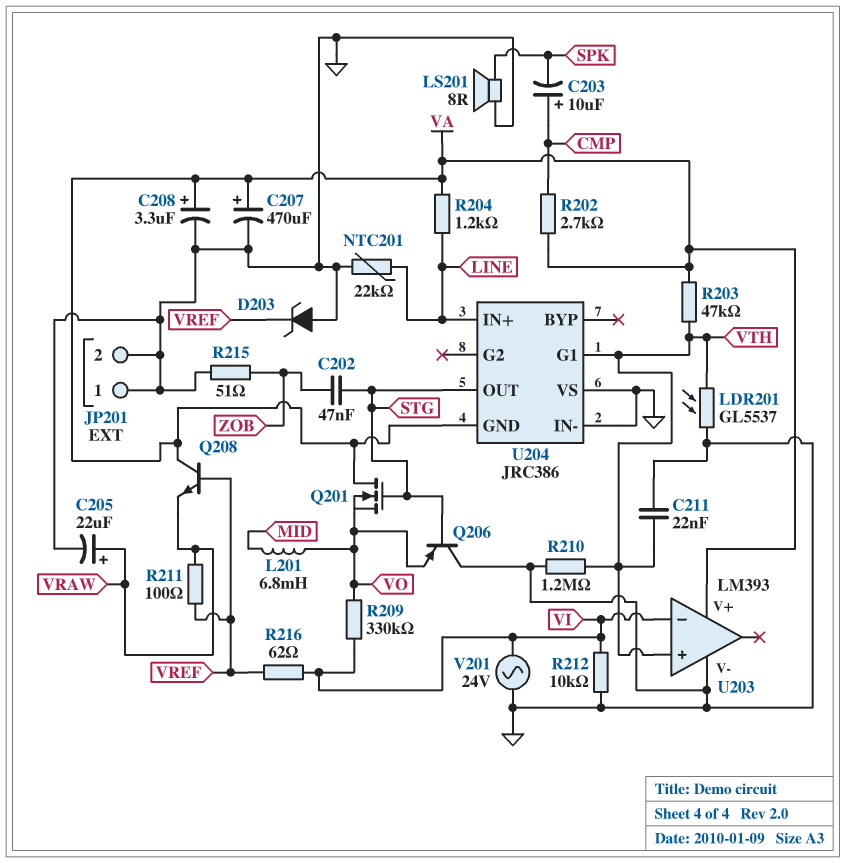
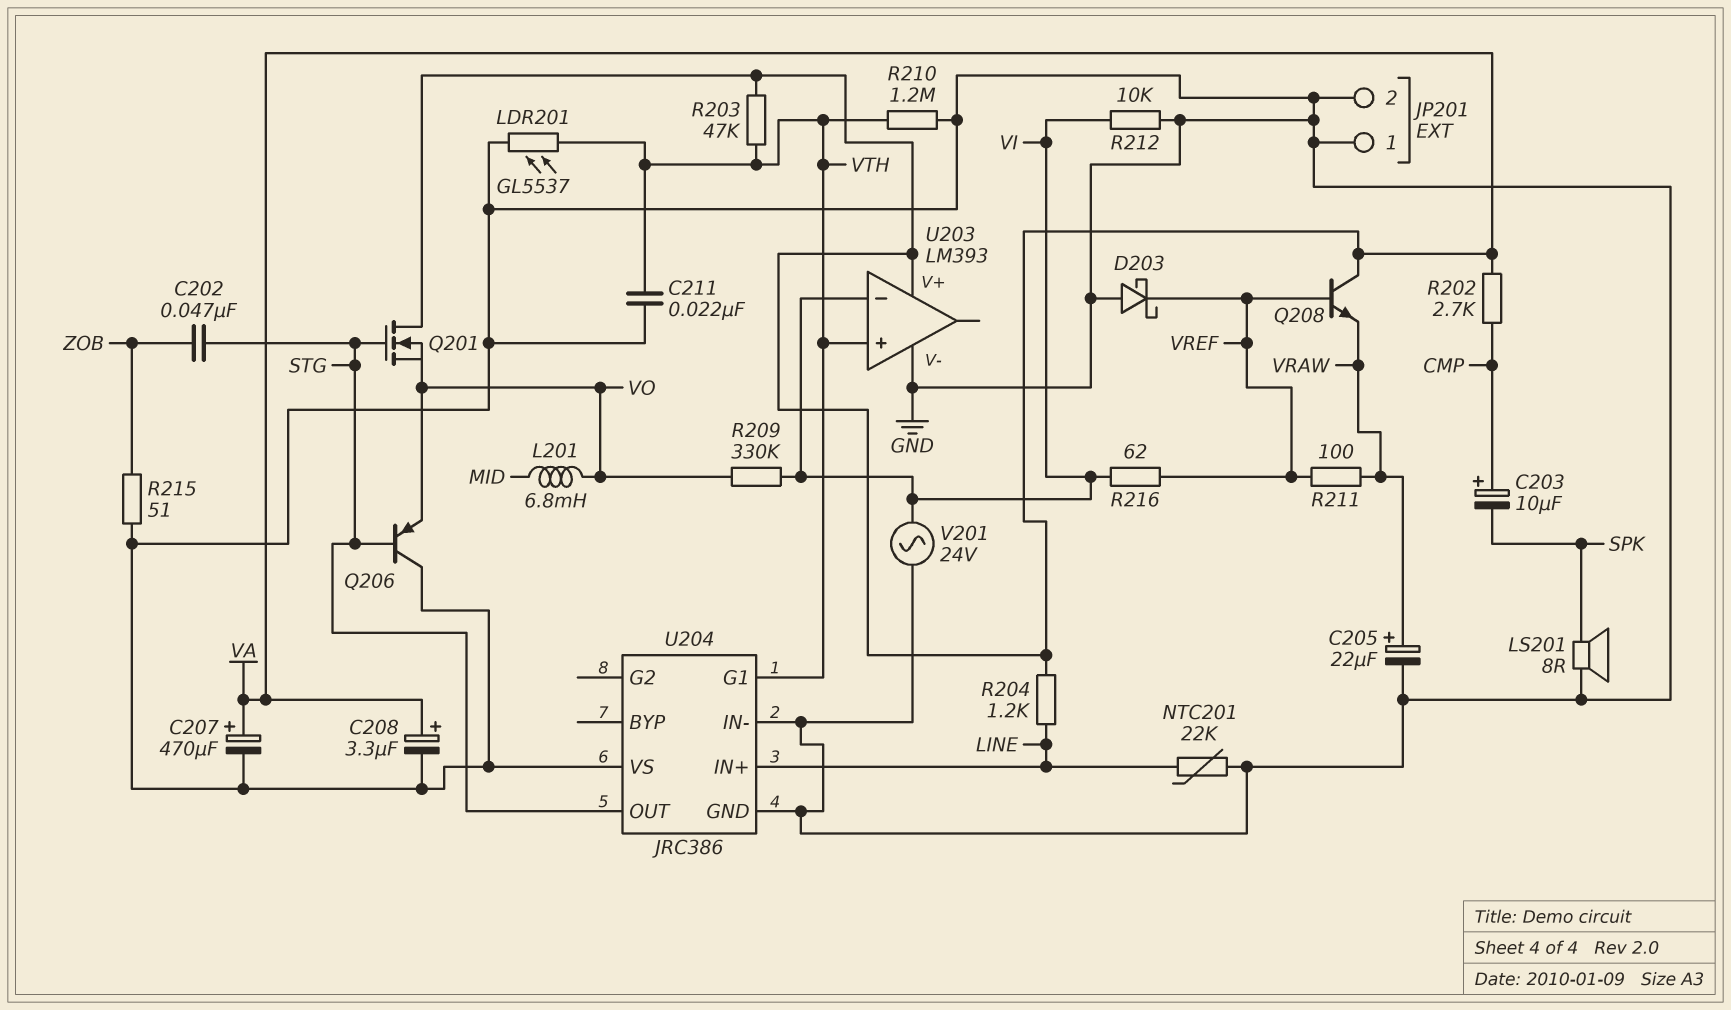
D203: zener (A GND, K VREF) -> schottky (A GND, K VREF)
U204 pin GND: VA -> GND

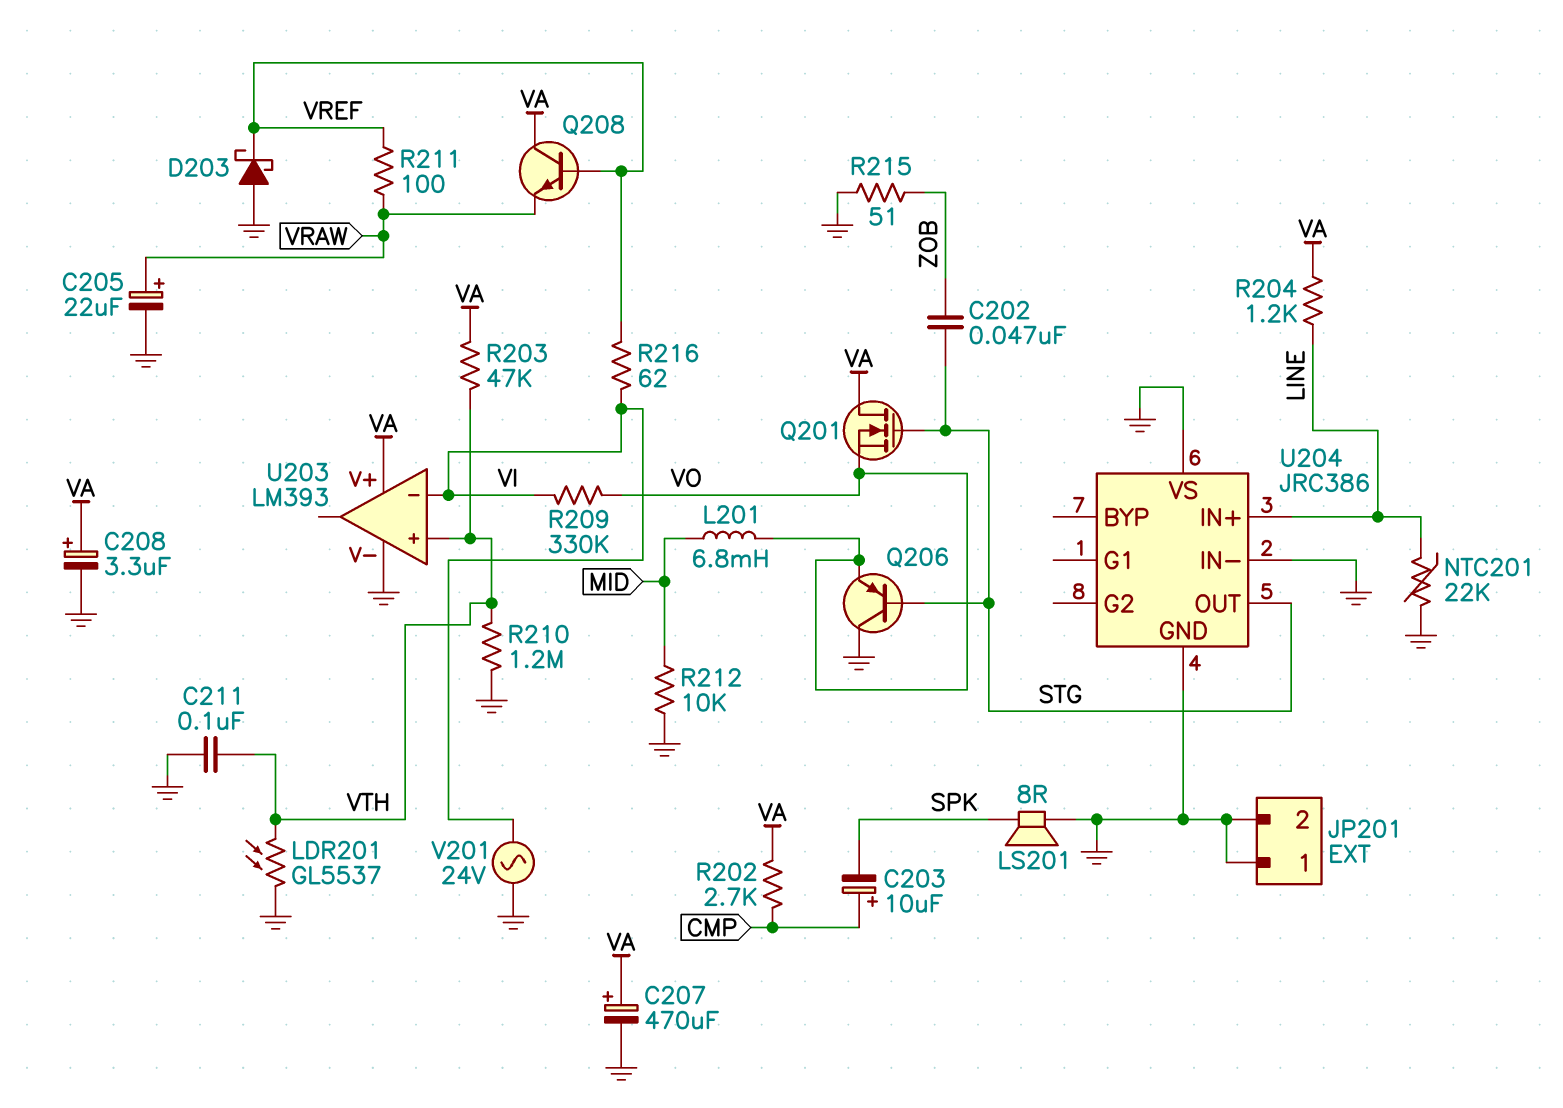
C211: 22nF (GND, VTH) -> 100nF (GND, VTH)
R212: 10k (GND, VI) -> 10k (GND, MID)
U204 pin G1: VTH -> none

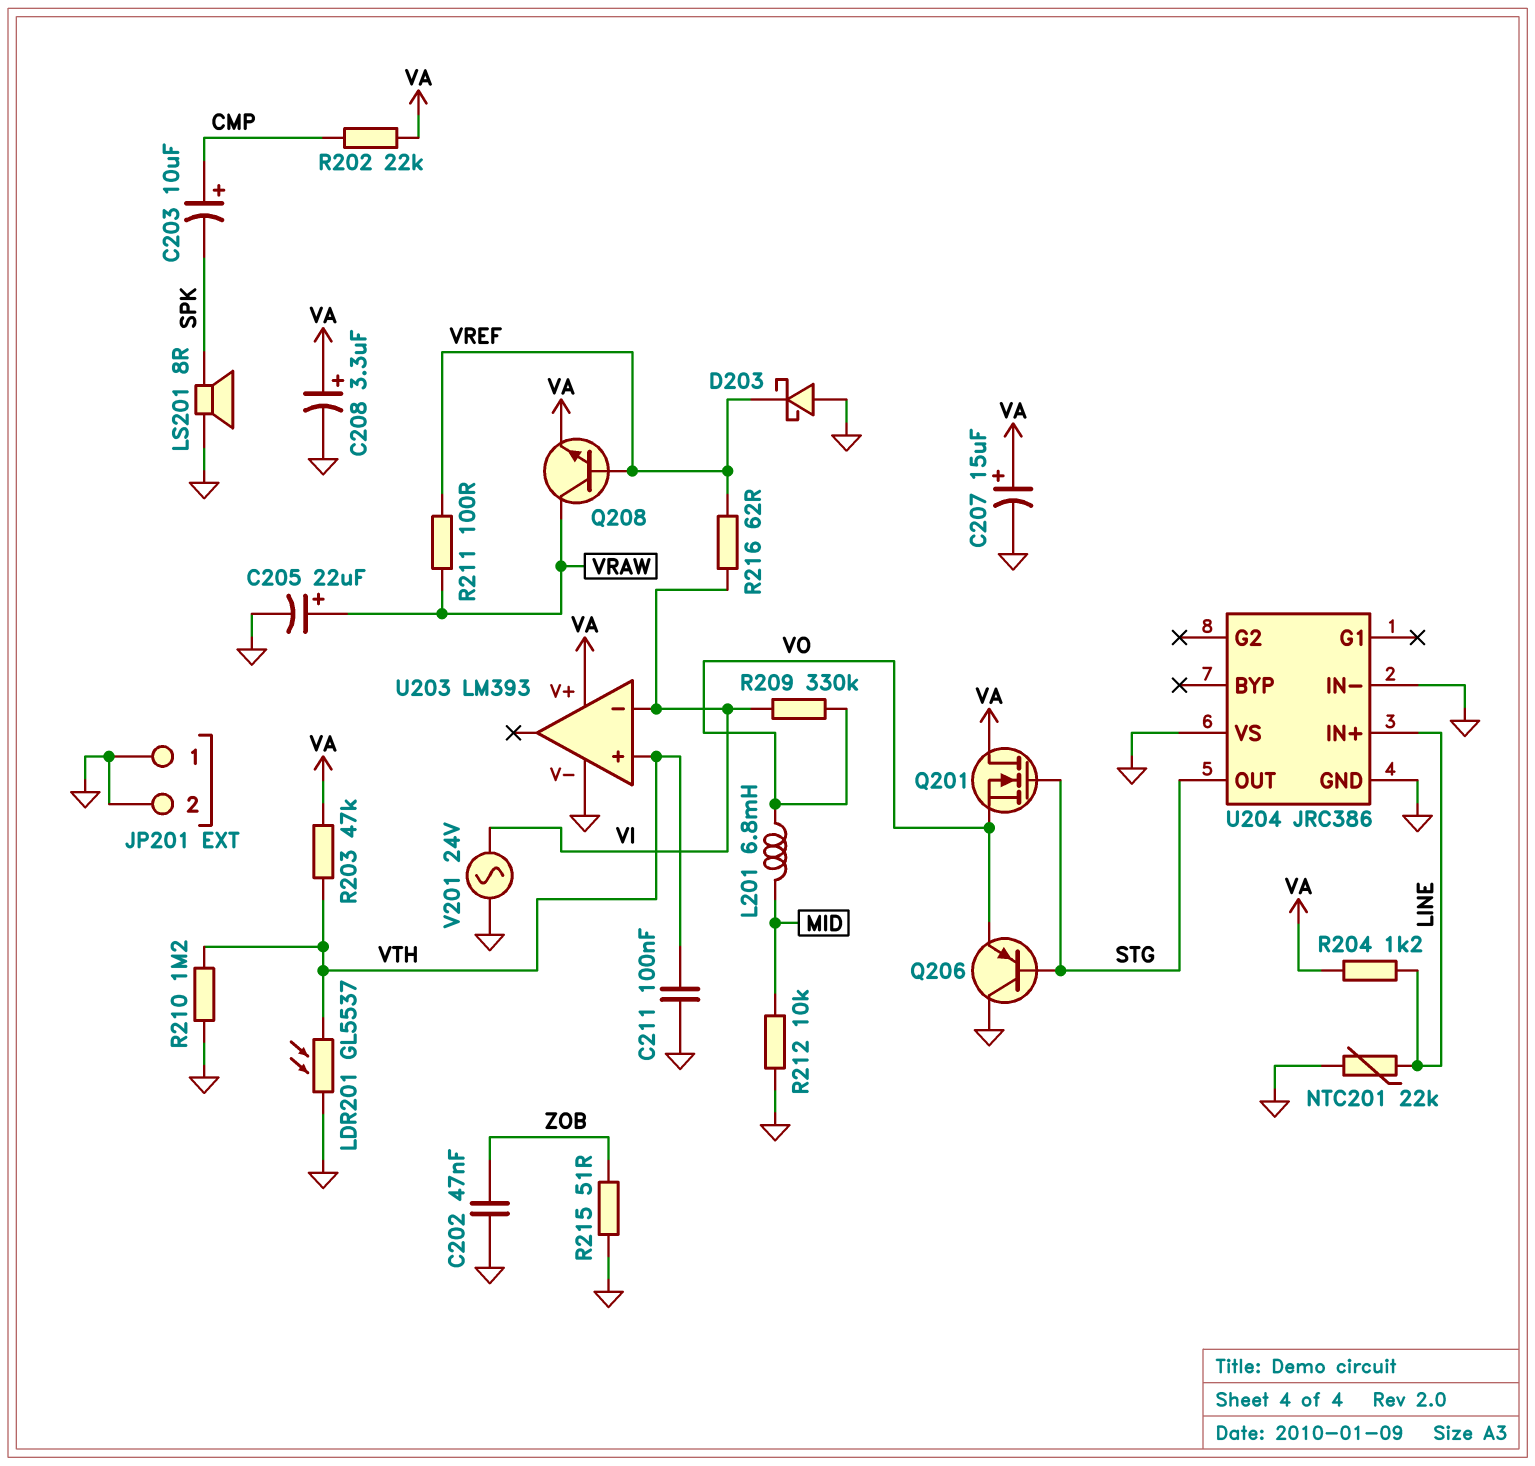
C202: 47nF (STG, ZOB) -> 47nF (GND, ZOB)
C207: 470uF (plus VA, minus GND) -> 15uF (plus VA, minus GND)
Q208: NPN (B VREF, C VA, E VRAW) -> NPN (B VREF, C VRAW, E VA)
R202: 2.7k (CMP, VA) -> 22k (CMP, VA)

